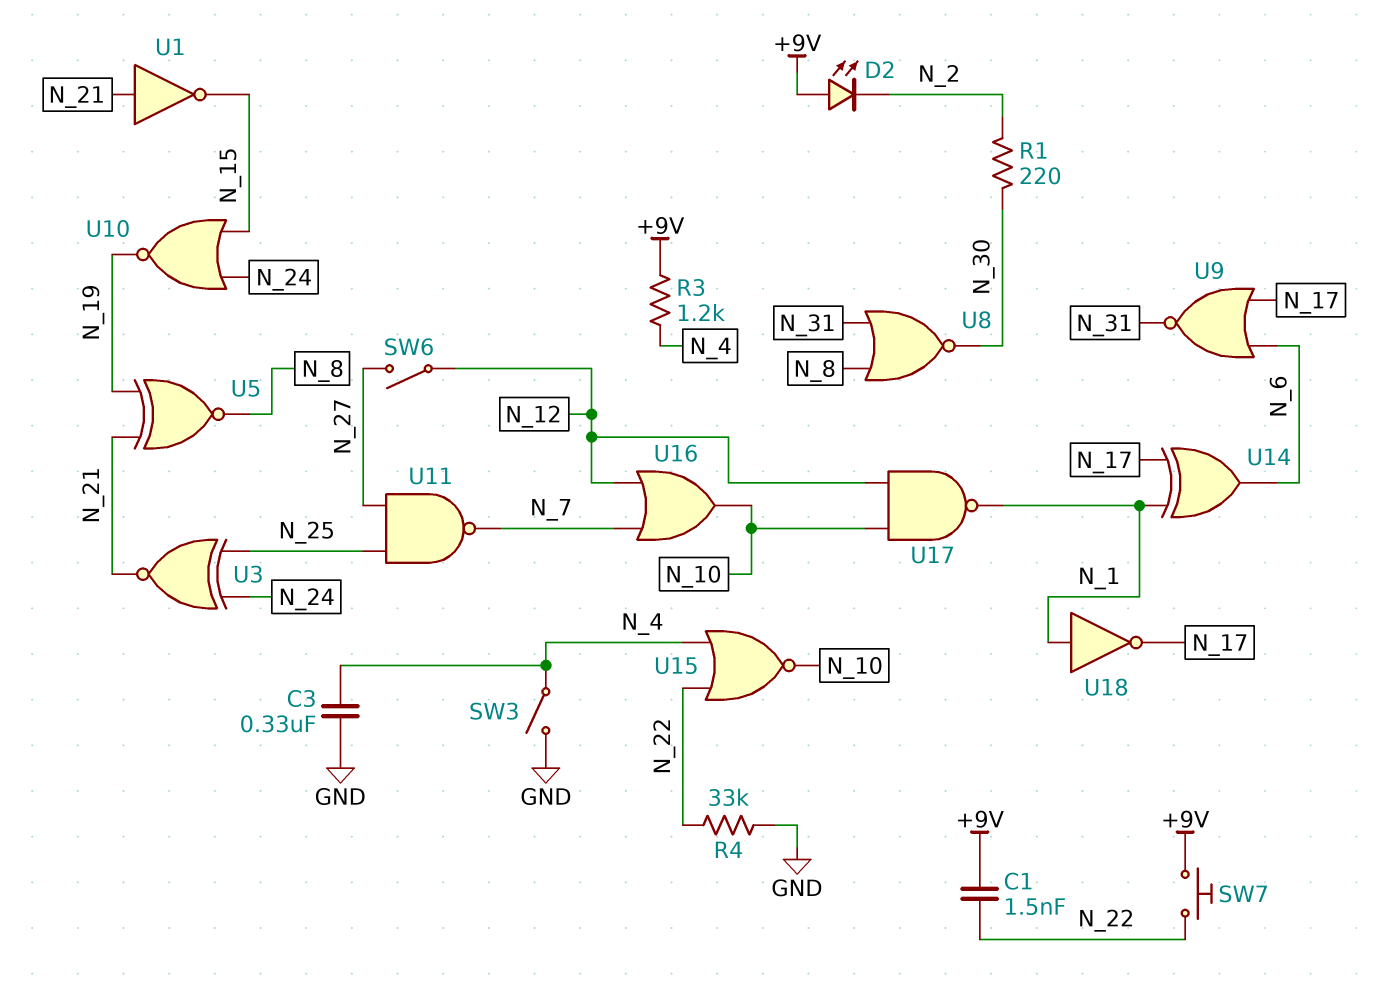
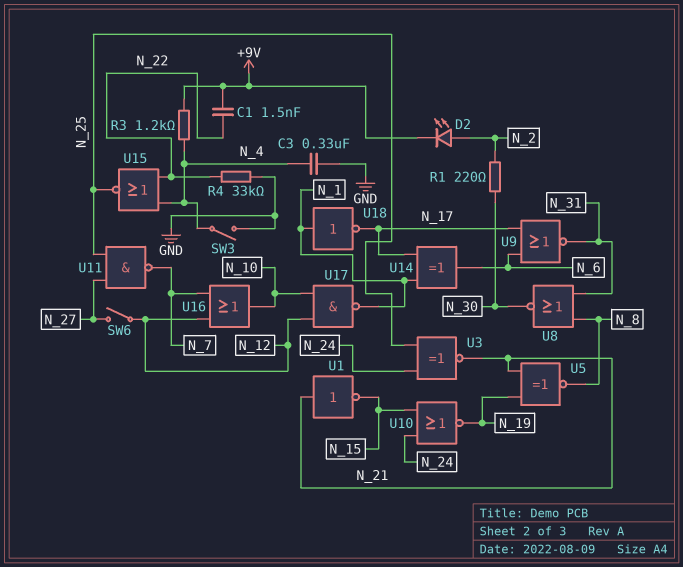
D2: LED (A +9V, K N_2) -> LED (A N_2, K +9V)
SW7: button (+9V, N_22) -> none
U15: NOR (in N_4, in N_22, out N_10) -> NOR (in N_4, in N_22, out N_25)

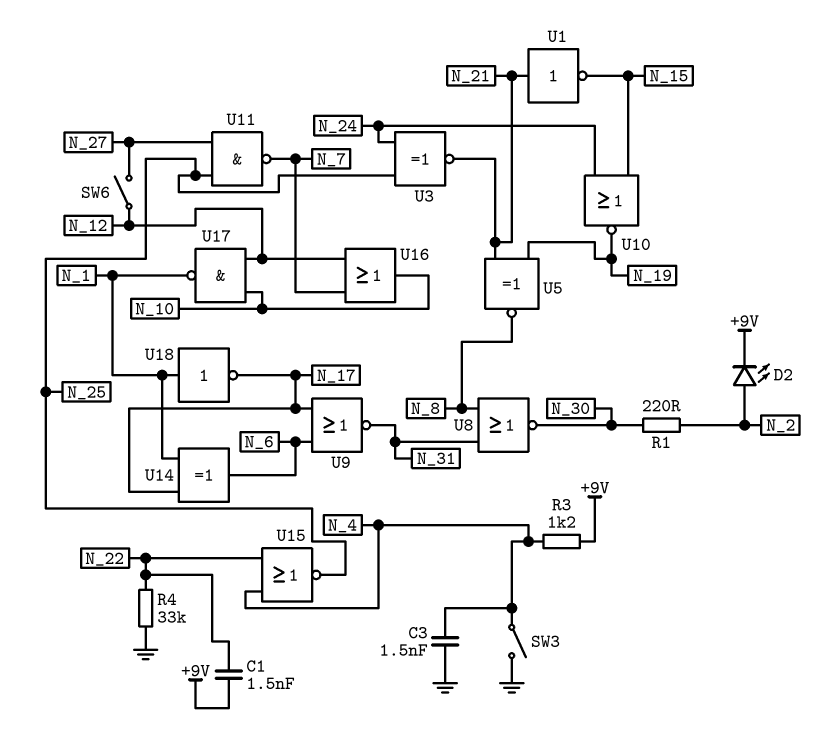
C3: 330nF (GND, N_4) -> 1.5nF (GND, N_4)

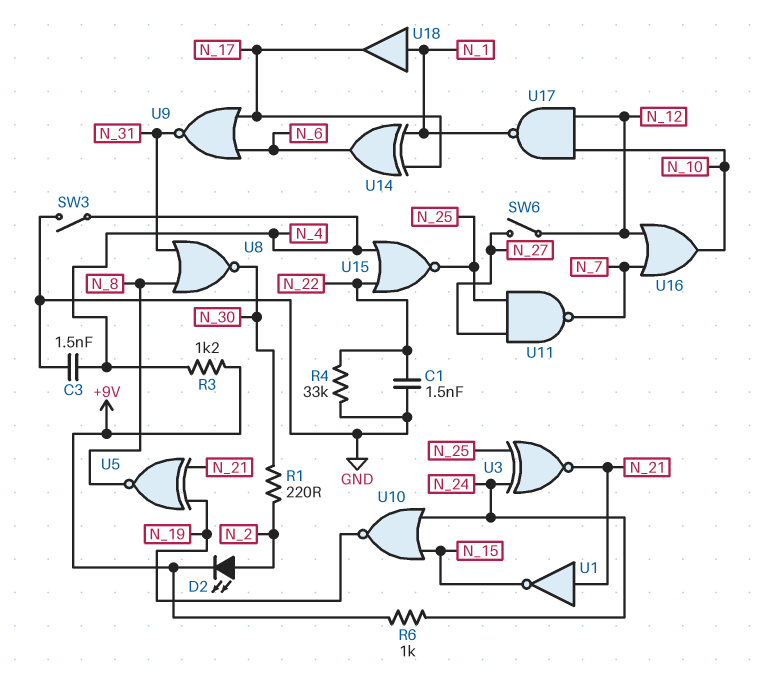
C1: 1.5nF (+9V, N_22) -> 1.5nF (GND, N_22)
R6: none -> 1k (+9V, N_24)
U18: NOT (in N_1, out N_17) -> buffer (in N_1, out N_17)

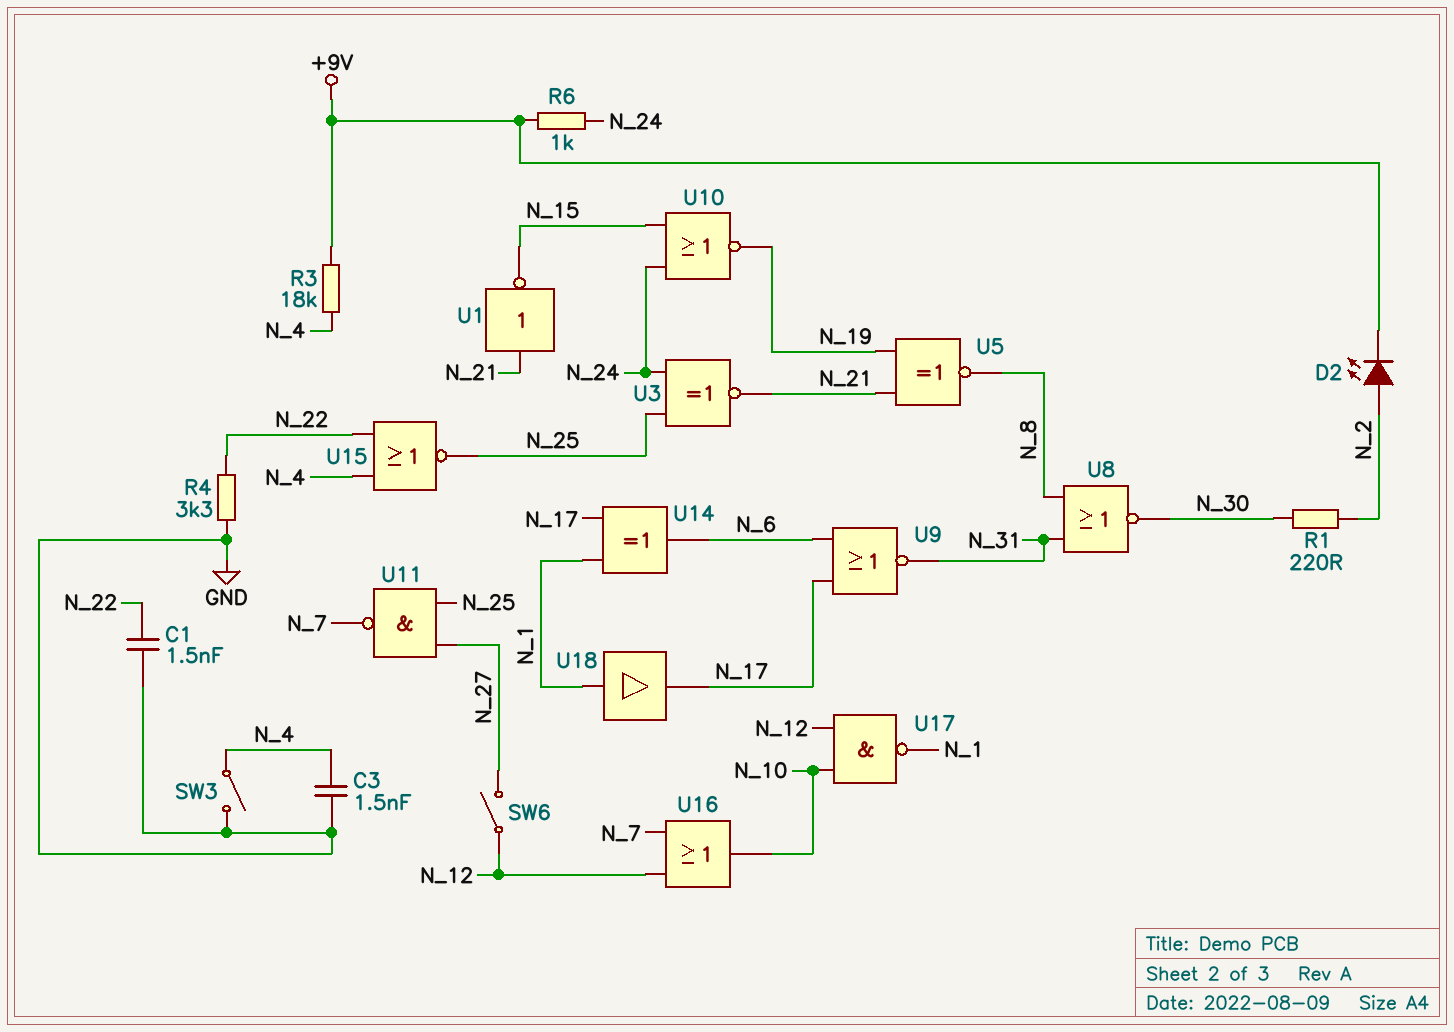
R3: 1.2k (+9V, N_4) -> 18k (+9V, N_4)
R4: 33k (GND, N_22) -> 3.3k (GND, N_22)

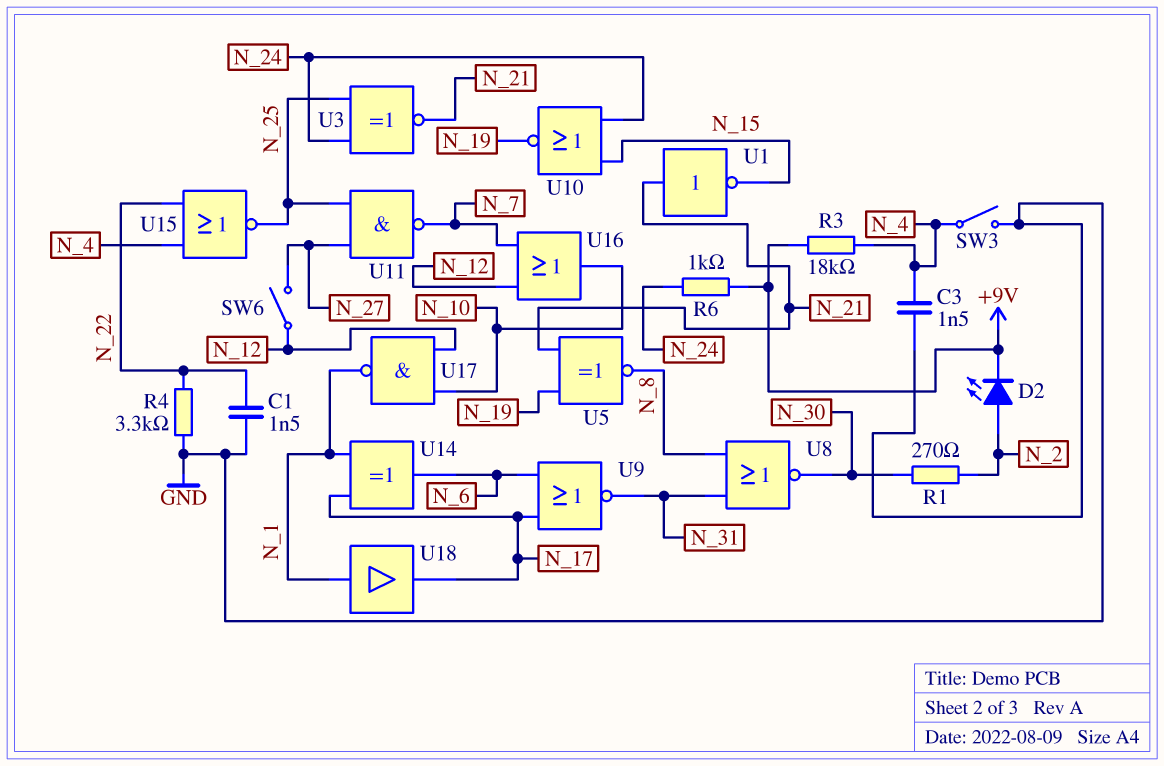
R1: 220 (N_2, N_30) -> 270 (N_2, N_30)

